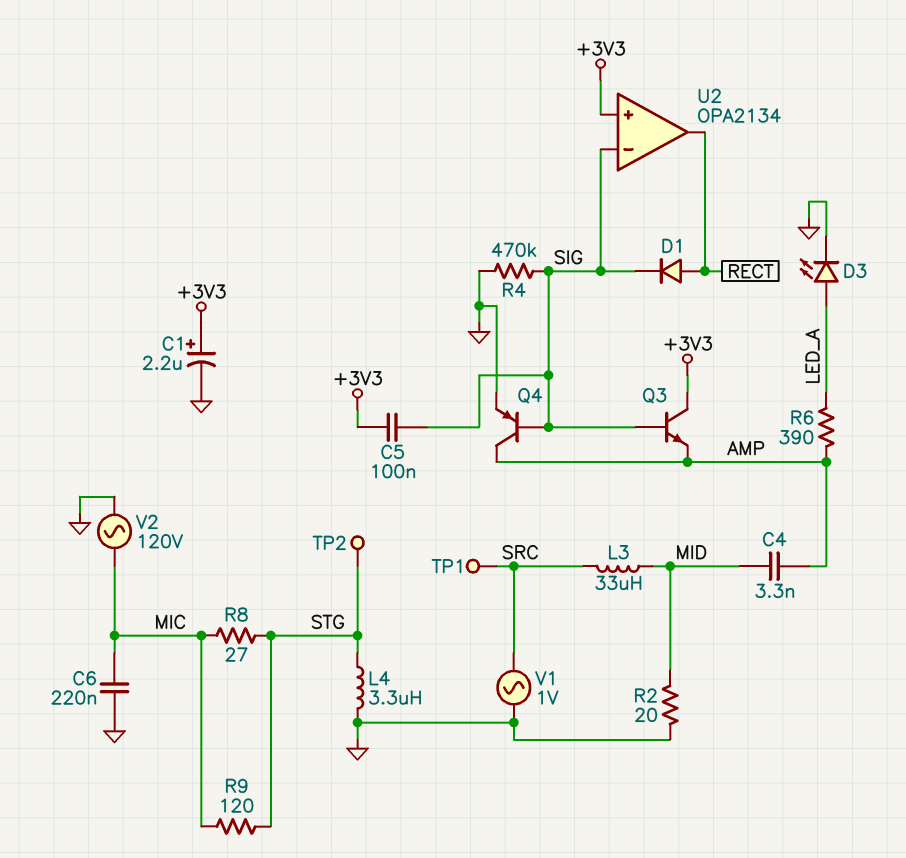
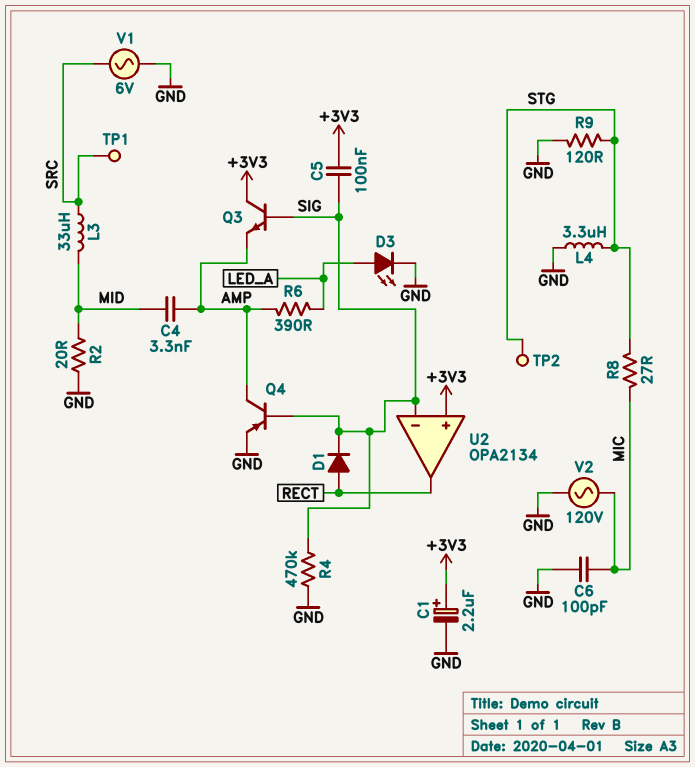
C6: 220nF (GND, MIC) -> 100pF (GND, MIC)
R9: 120 (MIC, STG) -> 120 (GND, STG)
V1: AC 1V (GND, SRC) -> AC 6V (GND, SRC)

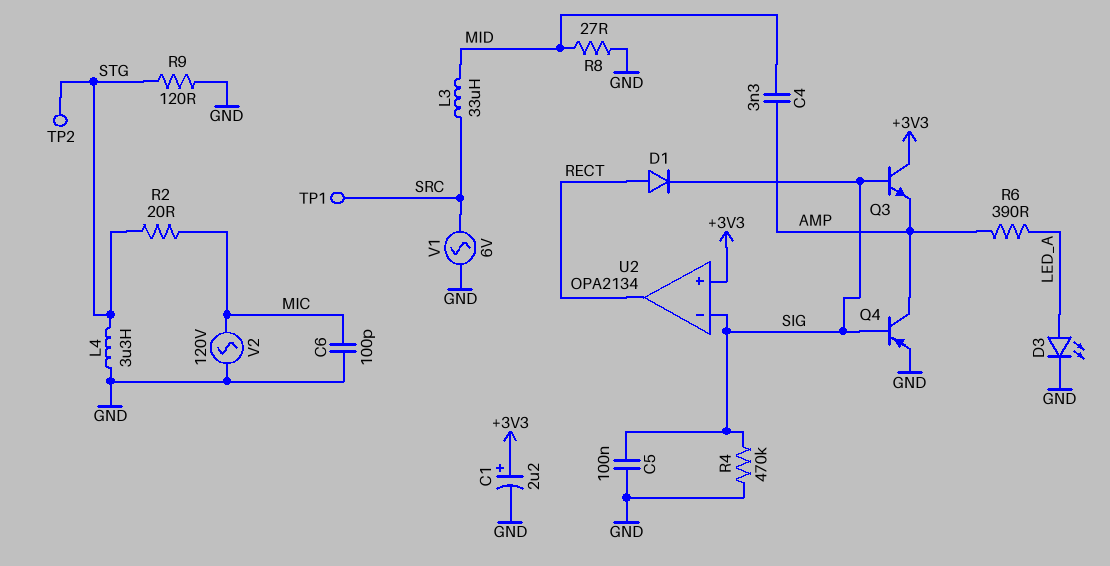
C5: 100nF (+3V3, SIG) -> 100nF (GND, SIG)
R2: 20 (GND, MID) -> 20 (MIC, STG)
R8: 27 (MIC, STG) -> 27 (GND, MID)

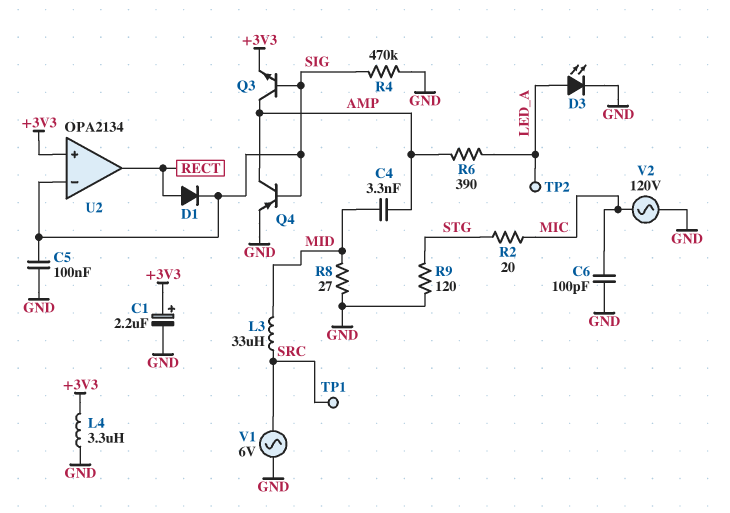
L4: 3.3uH (GND, STG) -> 3.3uH (+3V3, GND)
Q3: NPN (B SIG, C +3V3, E AMP) -> NPN (B SIG, C AMP, E +3V3)
TP2: test point (STG) -> test point (LED_A)

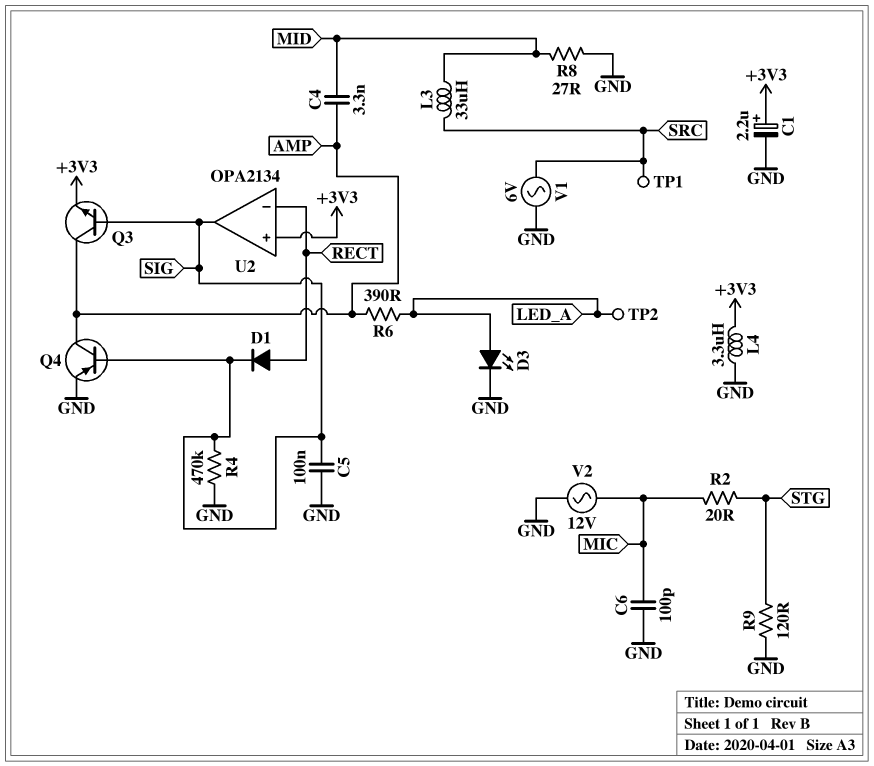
U2 pin in-: SIG -> RECT
U2 pin out: RECT -> SIG
V2: AC 120V (GND, MIC) -> AC 12V (GND, MIC)

